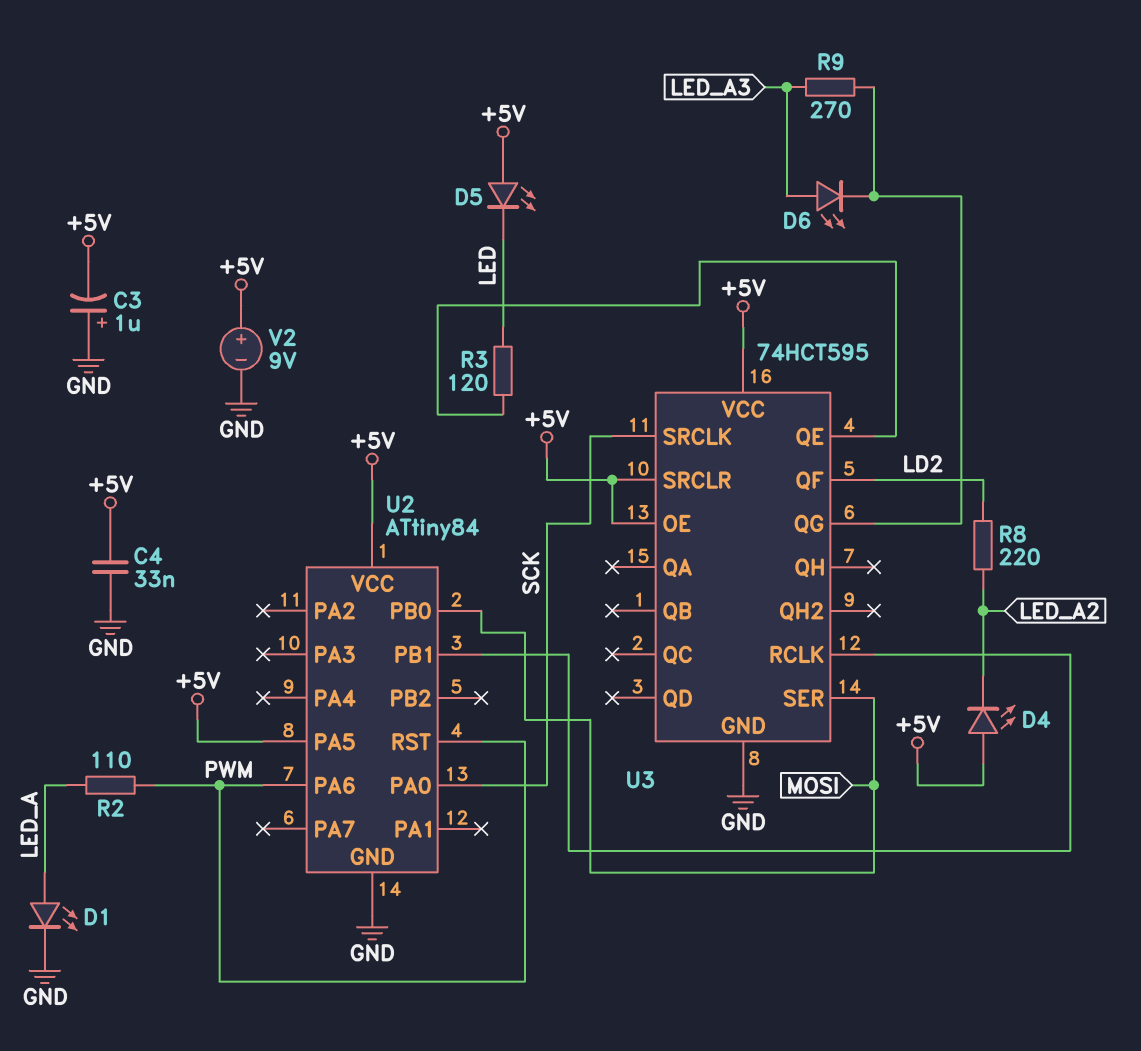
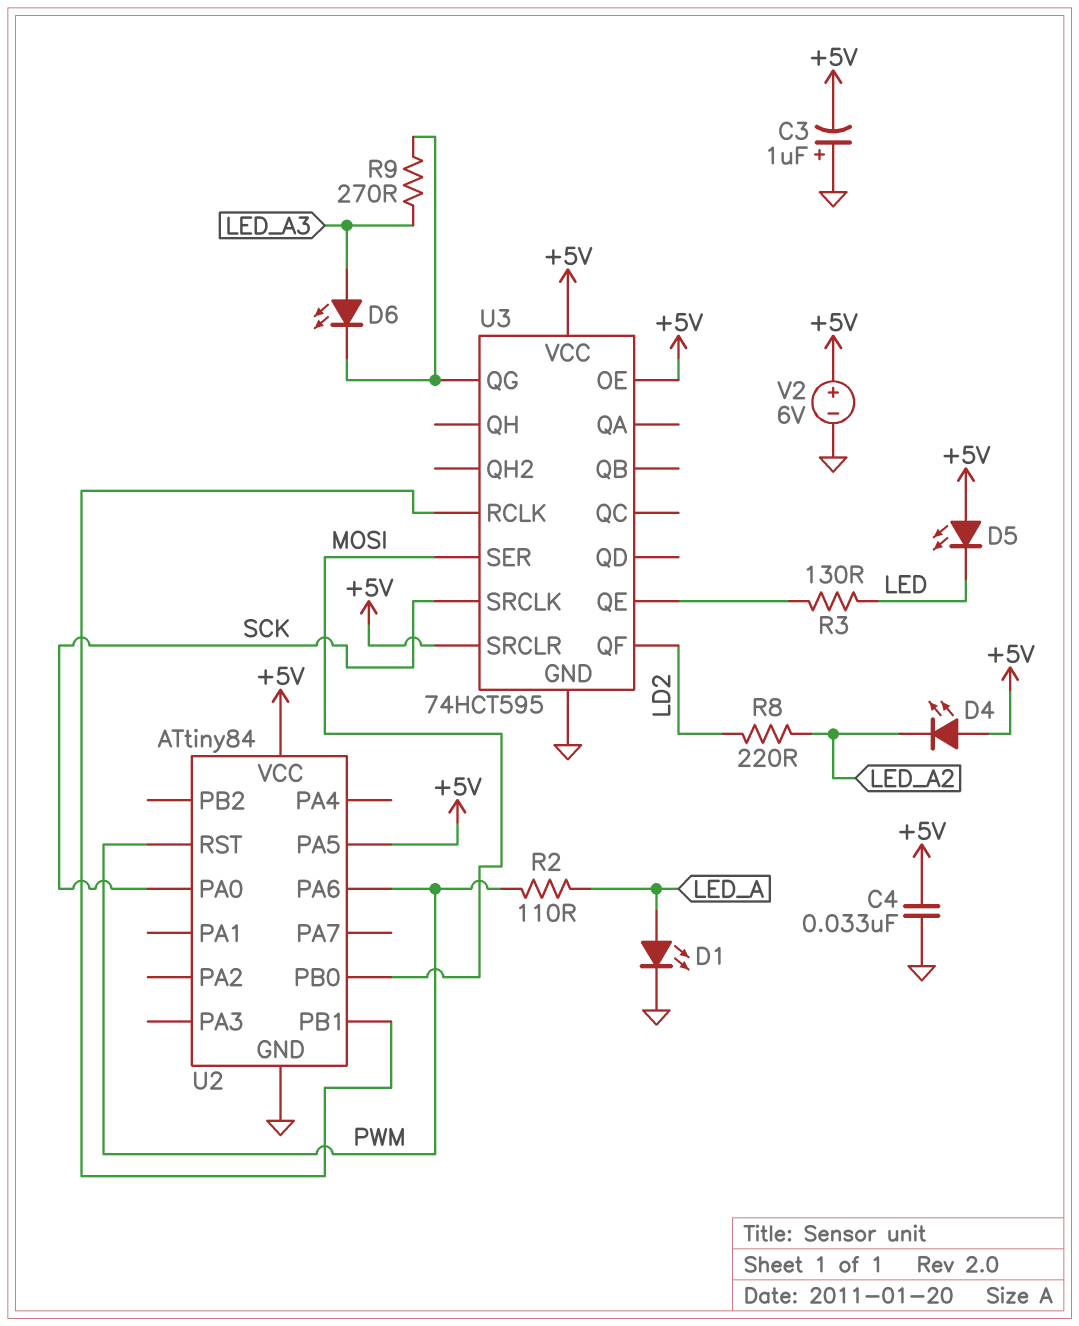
R3: 120 (LED, U3/QE) -> 130 (LED, U3/QE)
V2: 9V (plus +5V, minus GND) -> 6V (plus +5V, minus GND)

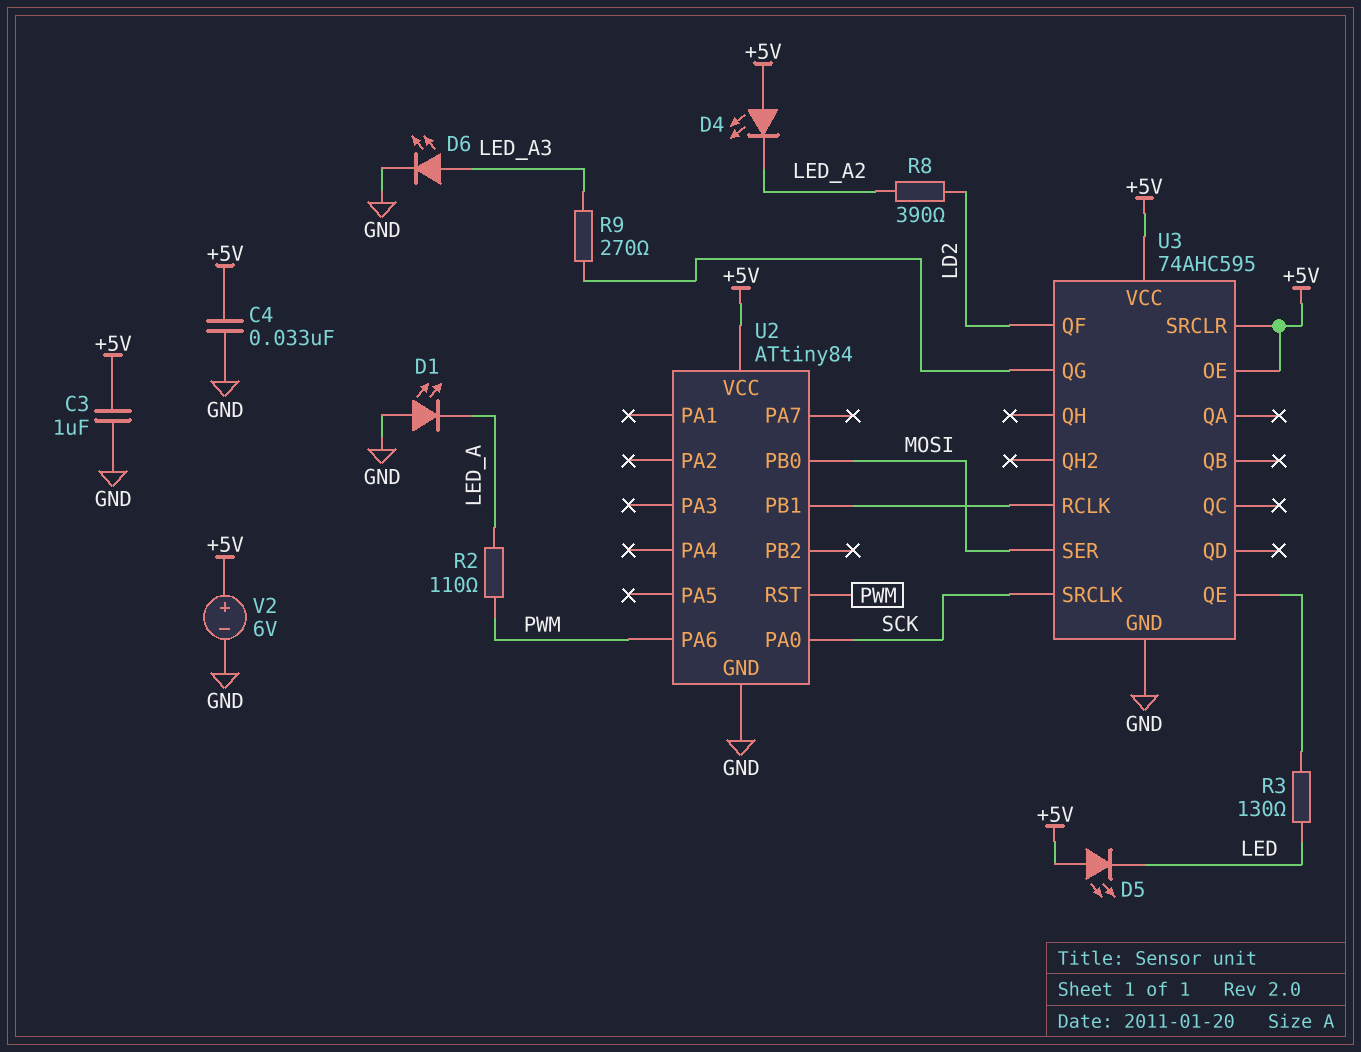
C3: 1uF (plus GND, minus +5V) -> 1uF (+5V, GND)
D1: LED (A LED_A, K GND) -> LED (A GND, K LED_A)
D6: LED (A LED_A3, K U3/QG) -> LED (A LED_A3, K GND)
R8: 220 (LD2, LED_A2) -> 390 (LD2, LED_A2)
U2 pin PA5: +5V -> none
U3: 74HCT595 -> 74AHC595

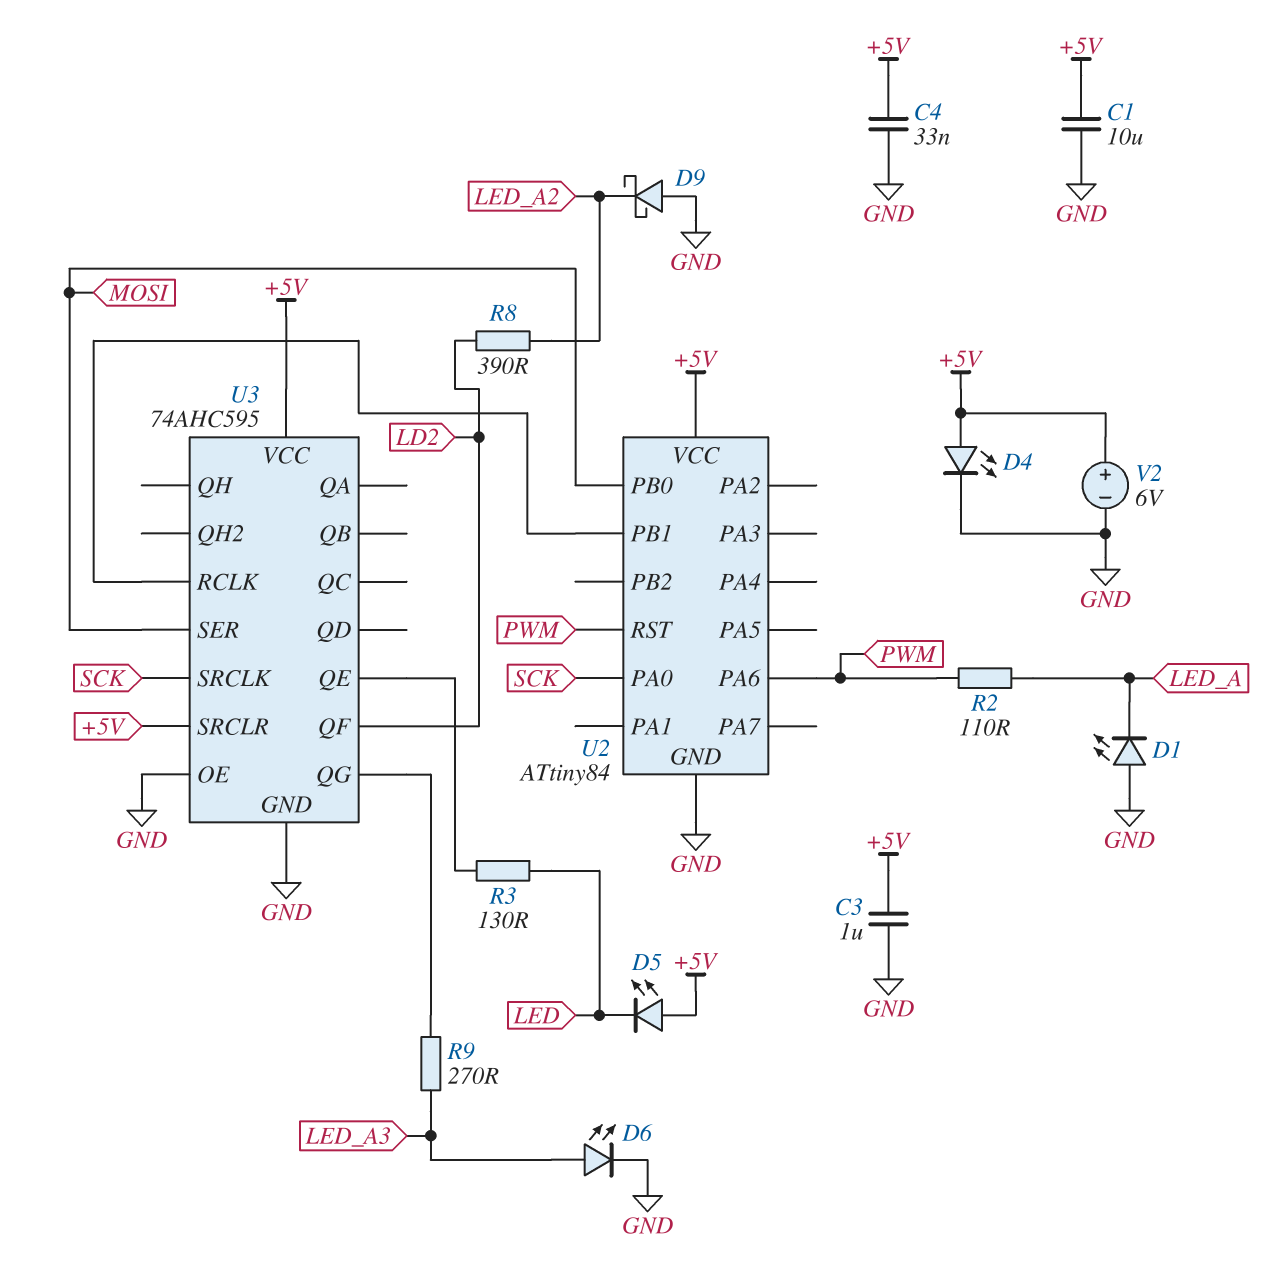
C1: none -> 10uF (+5V, GND)
D4: LED (A +5V, K LED_A2) -> LED (A +5V, K GND)
D9: none -> schottky (A GND, K LED_A2)
U3 pin OE: +5V -> GND

